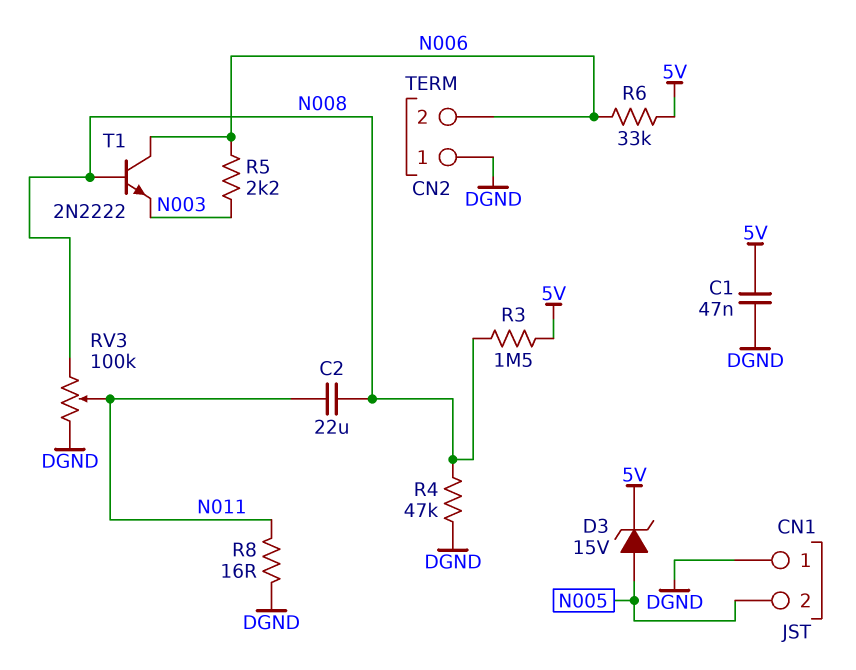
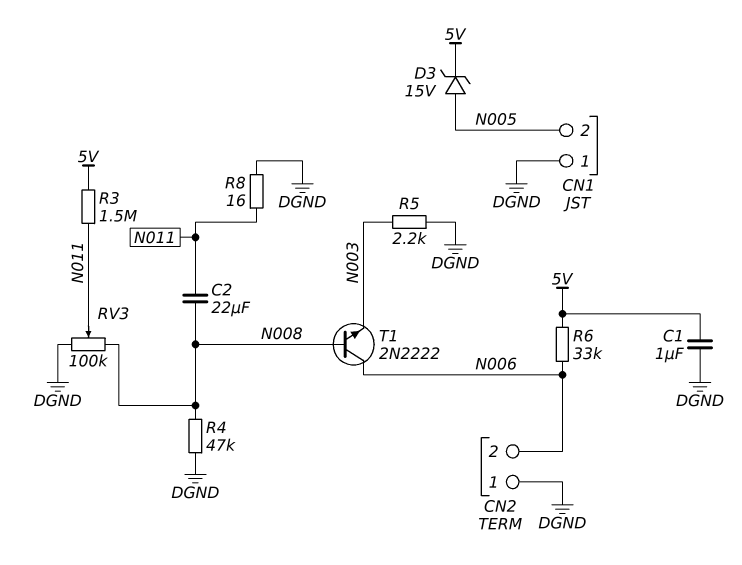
C1: 47nF (5V, DGND) -> 1uF (5V, DGND)
R3: 1.5M (5V, N008) -> 1.5M (5V, N011)
R5: 2.2k (N003, N006) -> 2.2k (DGND, N003)

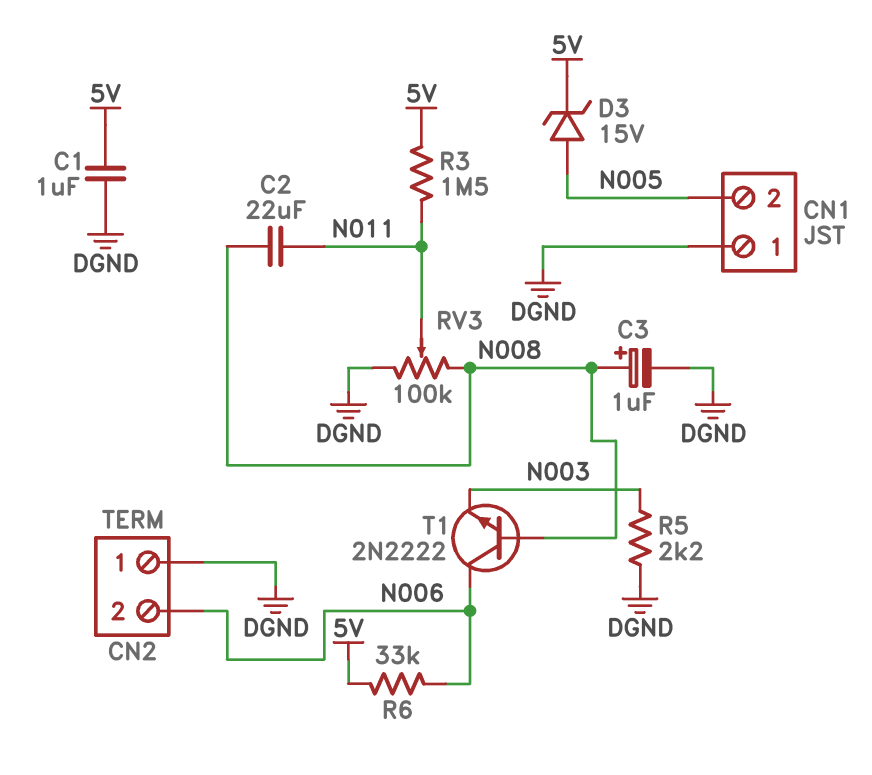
C3: none -> 1uF (plus N008, minus DGND)
R4: 47k (DGND, N008) -> none
R8: 16 (DGND, N011) -> none

